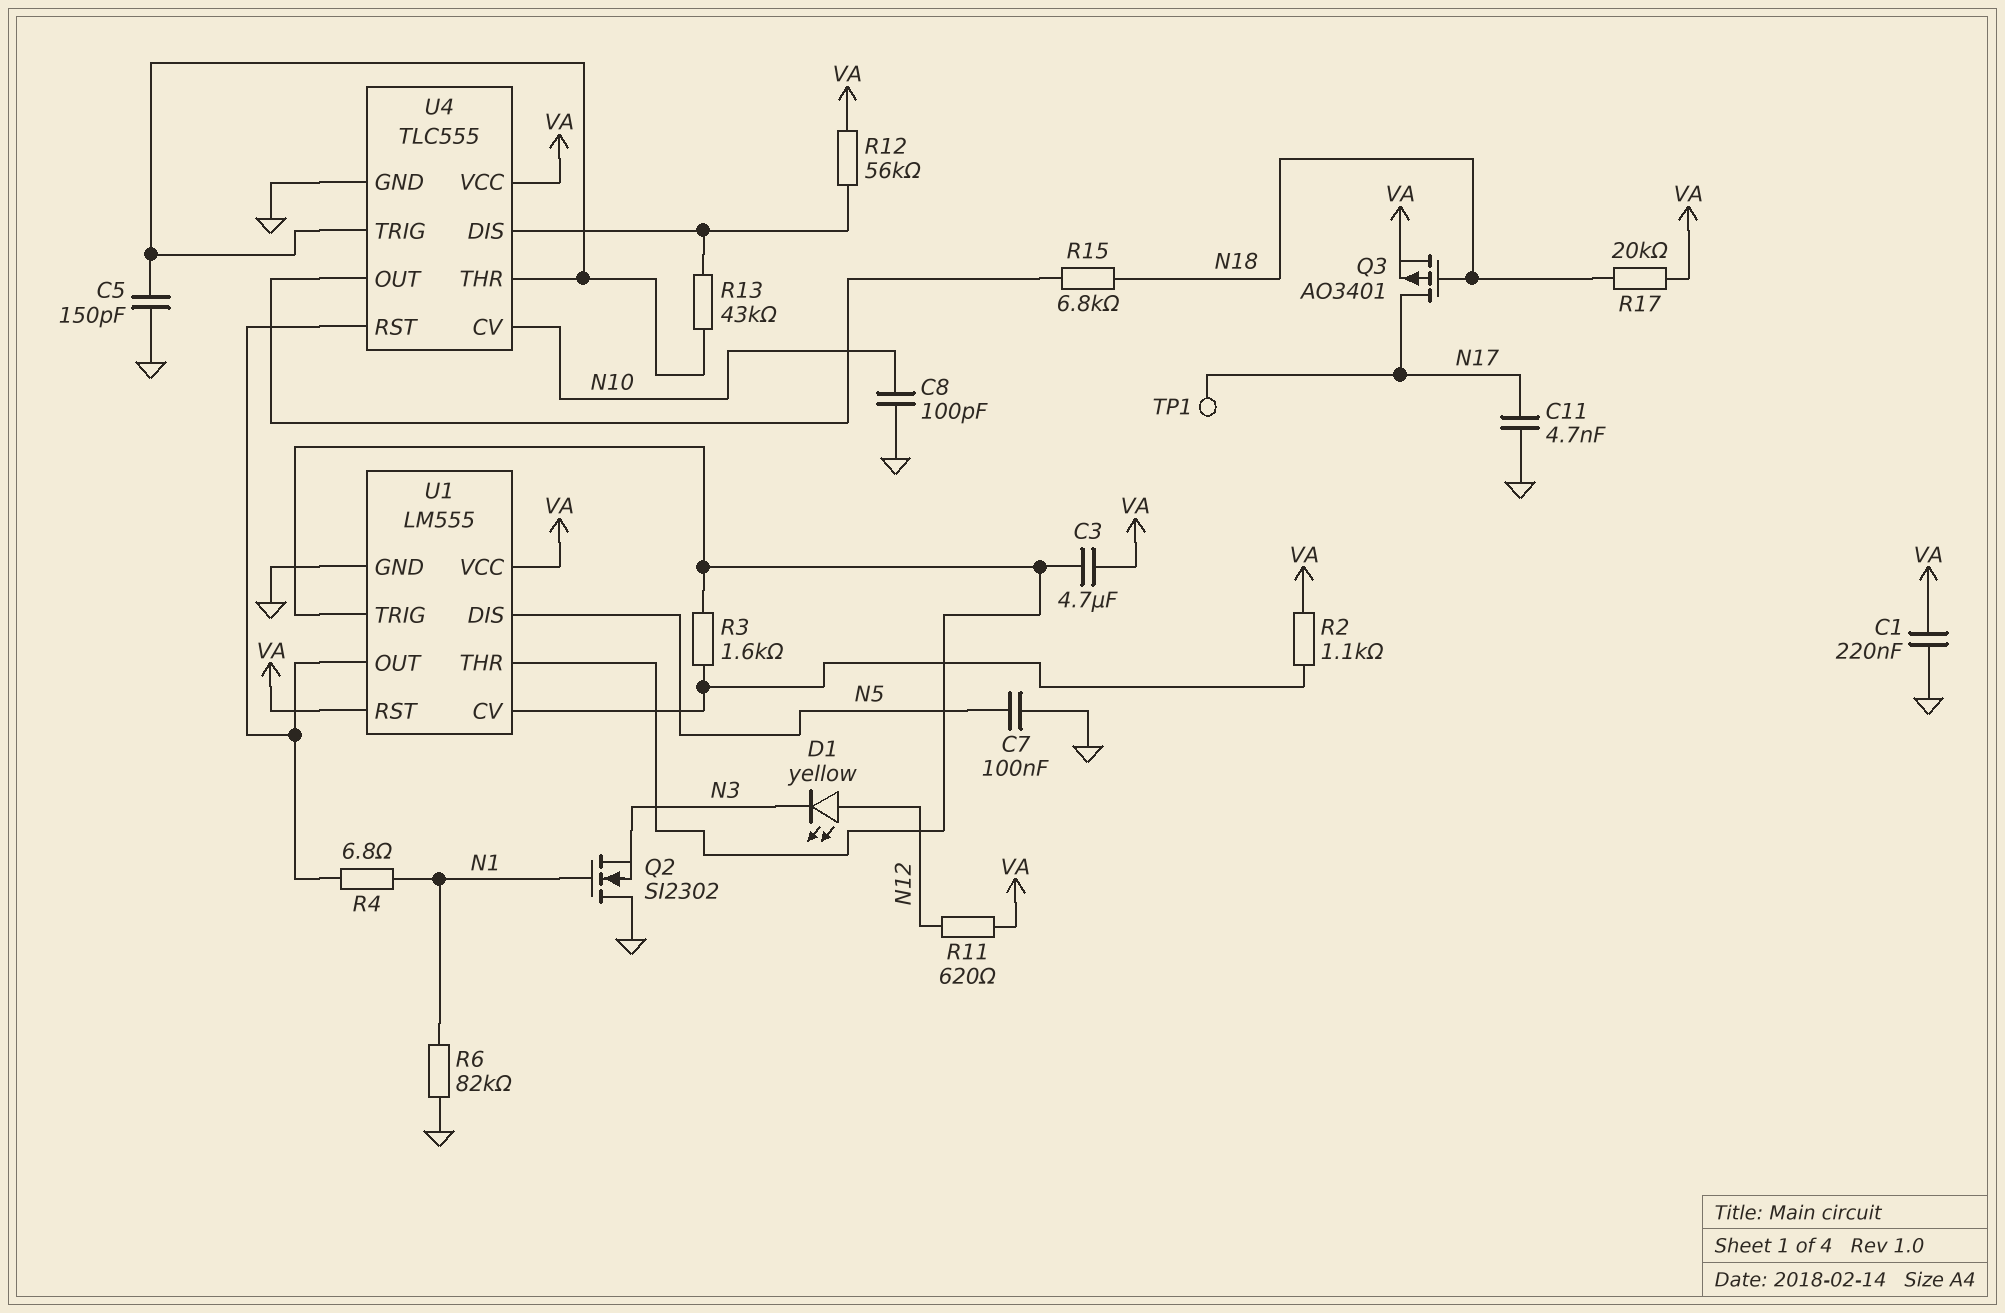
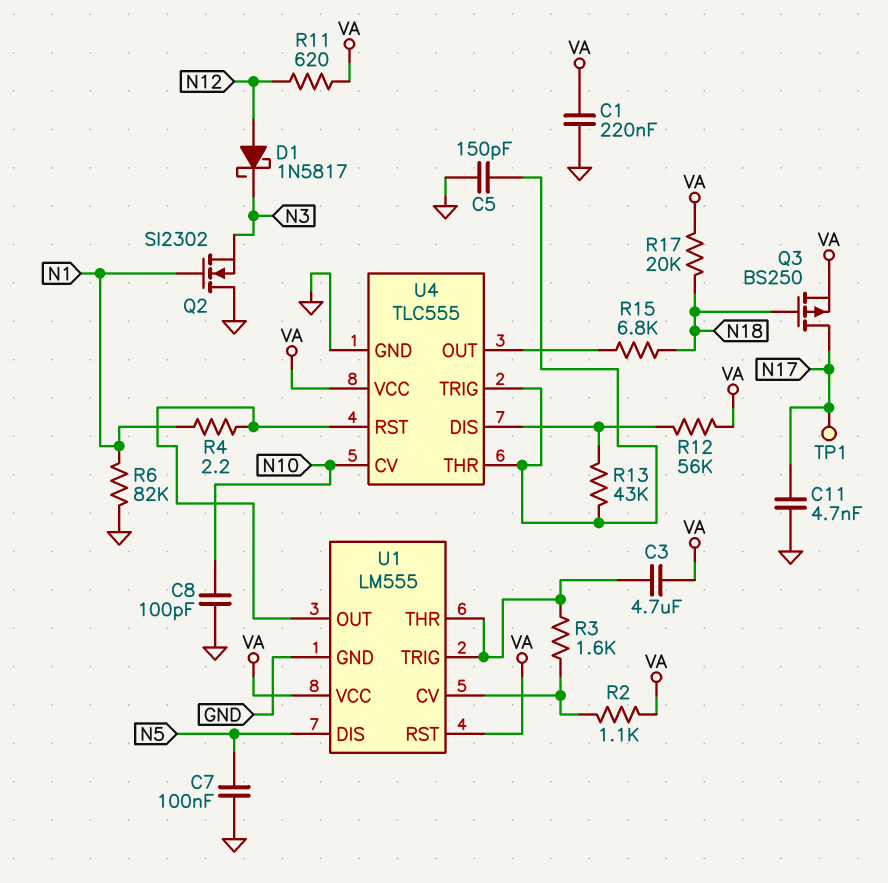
D1: LED yellow (A N12, K N3) -> schottky 1N5817 (A N12, K N3)
Q3: PMOS AO3401 (G N18, D N17, S VA) -> PMOS BS250 (G N18, D N17, S VA)
R4: 6.8 (N1, U1/OUT) -> 2.2 (N1, U1/OUT)

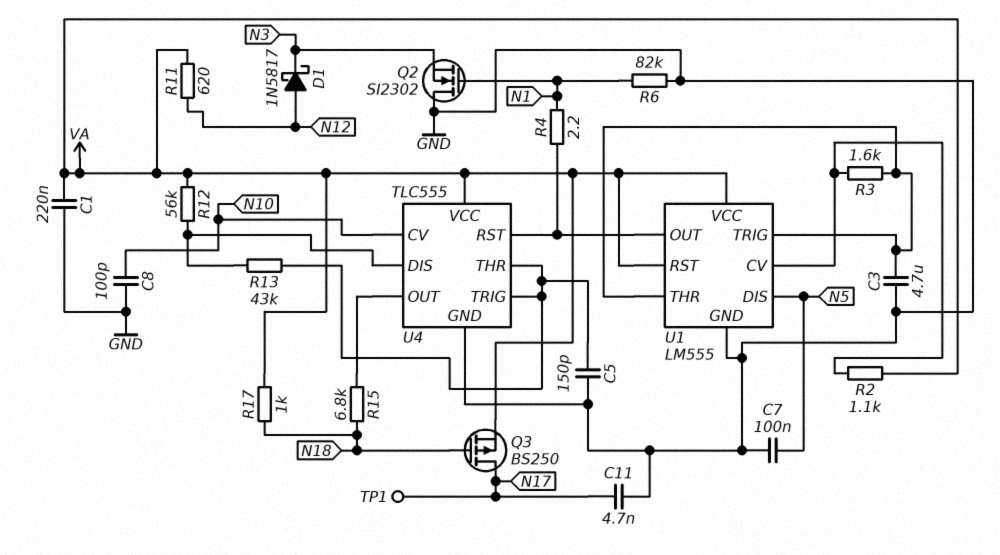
C3: 4.7uF (U1/THR, VA) -> 4.7uF (GND, U1/THR)
R17: 20k (N18, VA) -> 1k (N18, VA)

